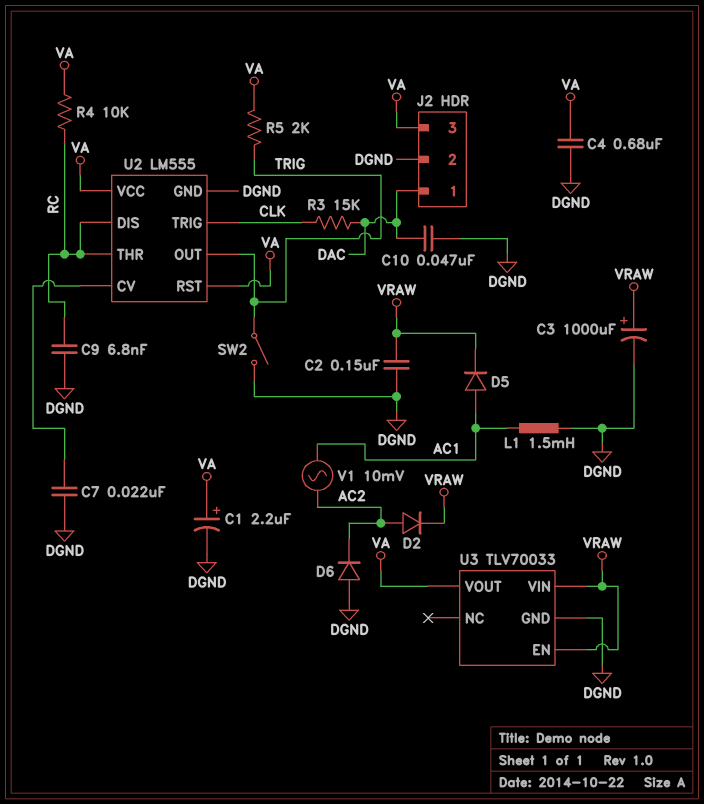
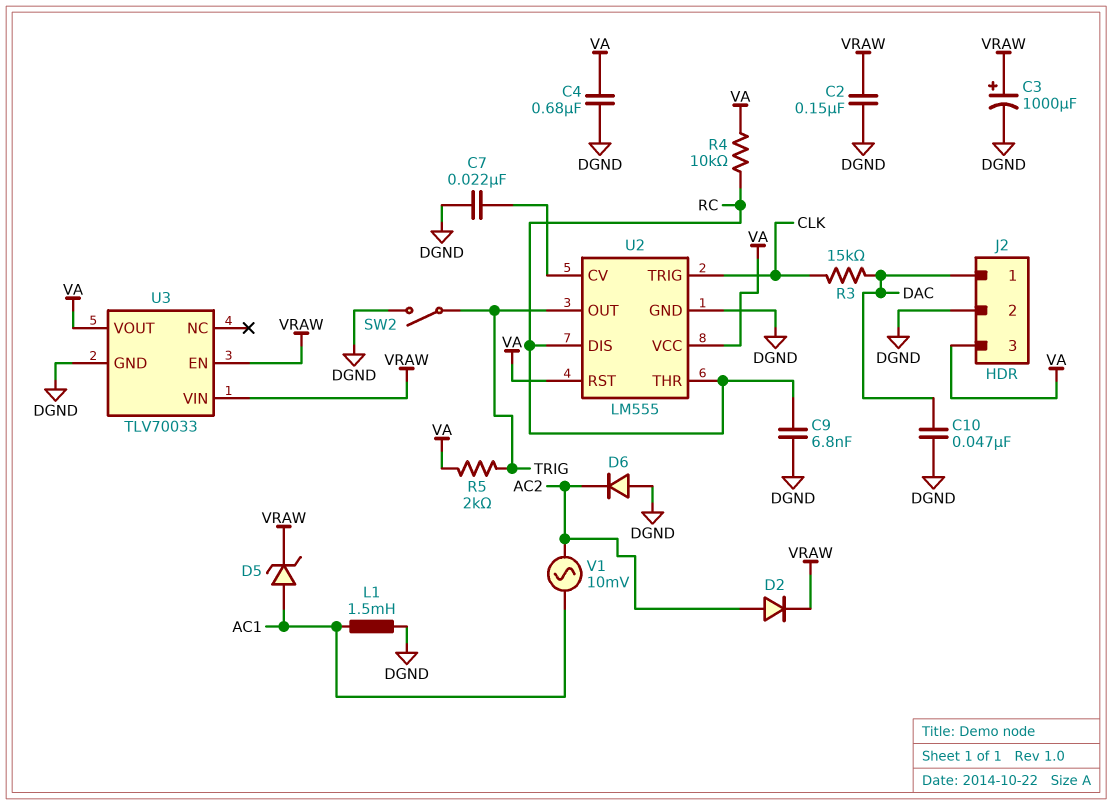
C1: 2.2uF (plus VA, minus DGND) -> none
D5: diode (A AC1, K VRAW) -> zener (A AC1, K VRAW)

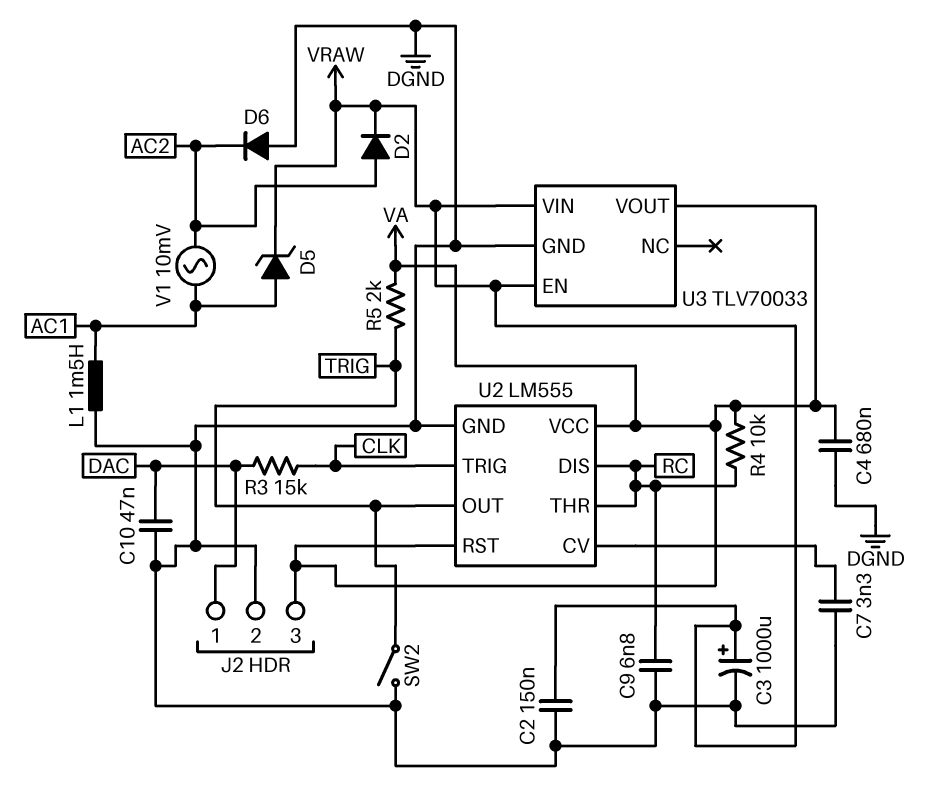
C7: 22nF (DGND, U2/CV) -> 3.3nF (DGND, U2/CV)

